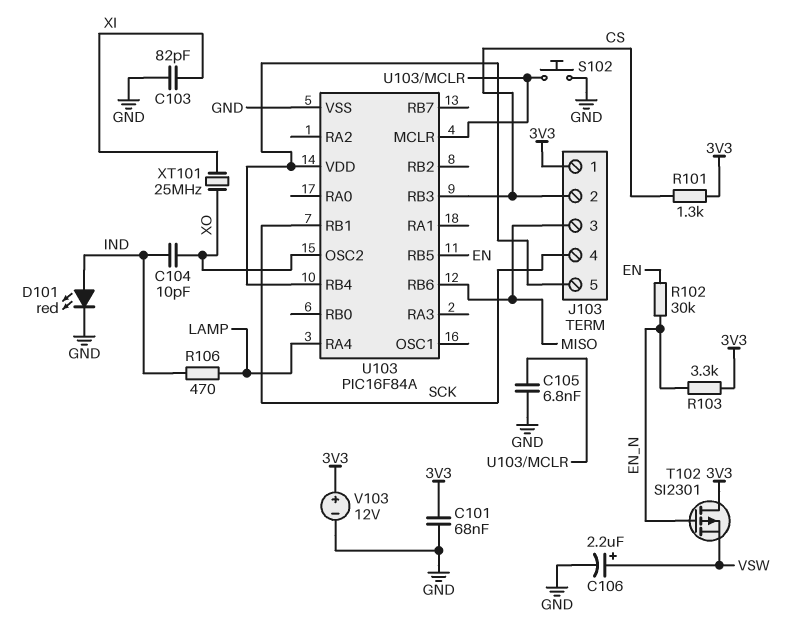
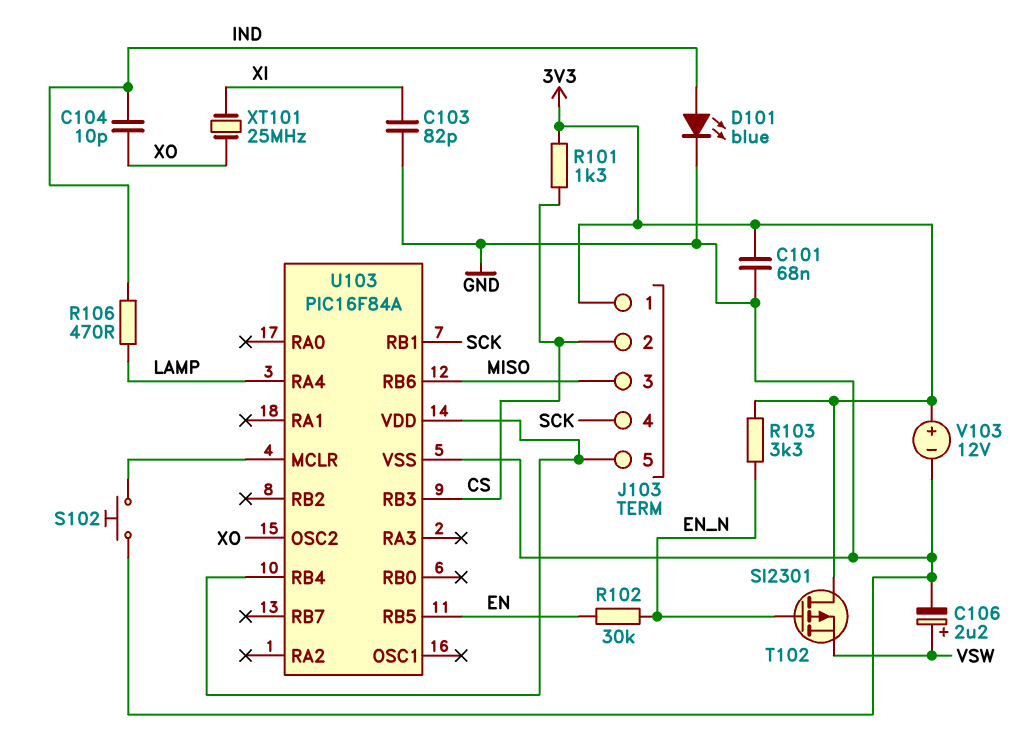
C105: 6.8nF (GND, U103/MCLR) -> none
D101: LED red (A IND, K GND) -> LED blue (A IND, K GND)

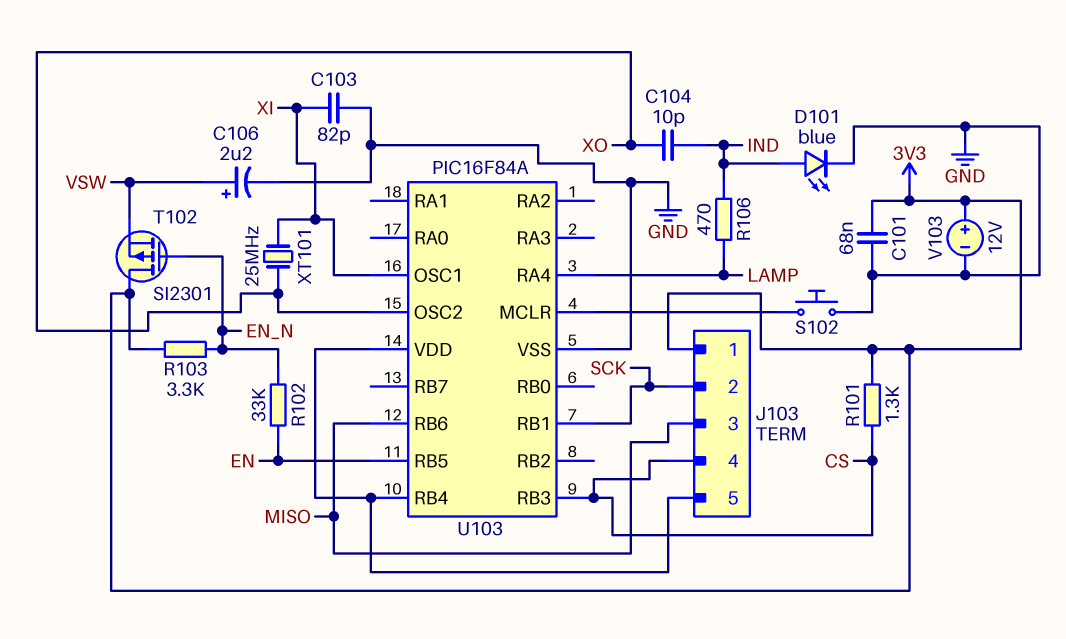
J103 pin 2: CS -> SCK
J103 pin 4: SCK -> CS
R102: 30k (EN, EN_N) -> 33k (EN, EN_N)
U103 pin OSC1: none -> XI

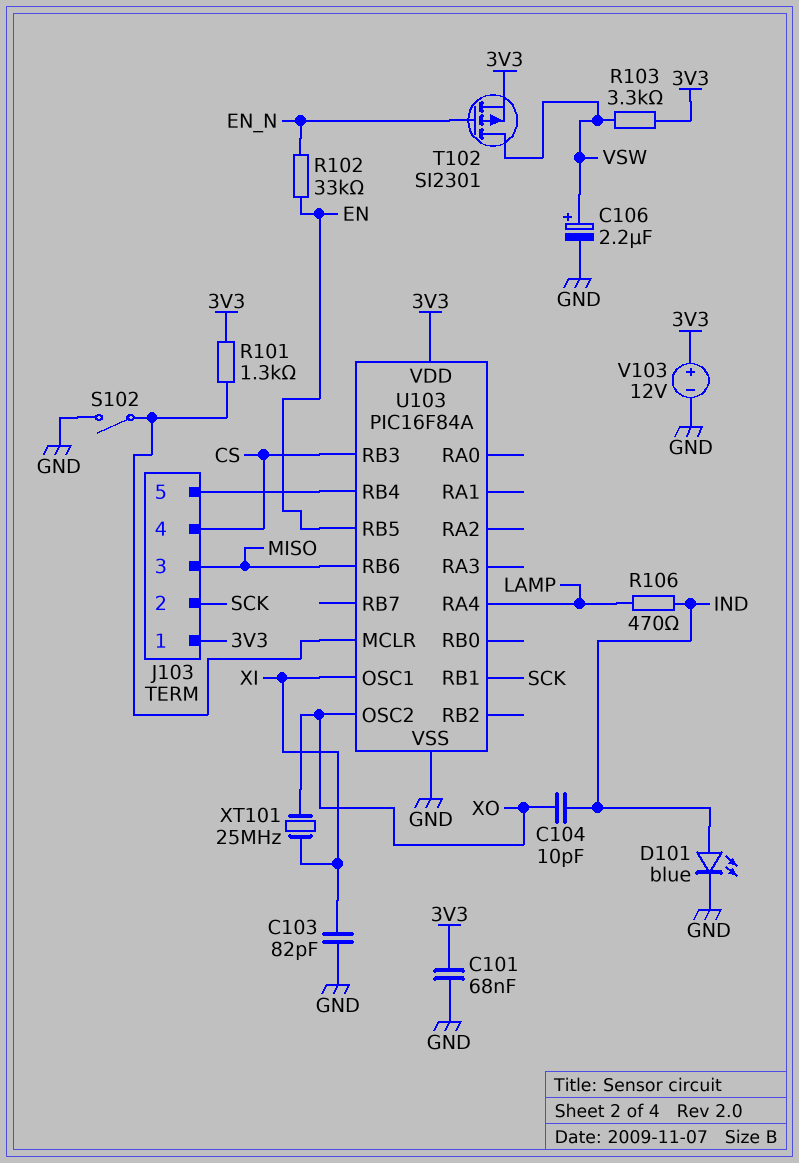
R101: 1.3k (3V3, CS) -> 1.3k (3V3, U103/MCLR)
R103: 3.3k (3V3, EN_N) -> 3.3k (3V3, VSW)
S102: button (GND, U103/MCLR) -> switch (GND, U103/MCLR)
T102: PMOS SI2301 (G EN_N, D 3V3, S VSW) -> PMOS SI2301 (G EN_N, D VSW, S 3V3)
U103 pin VDD: J103/5 -> 3V3

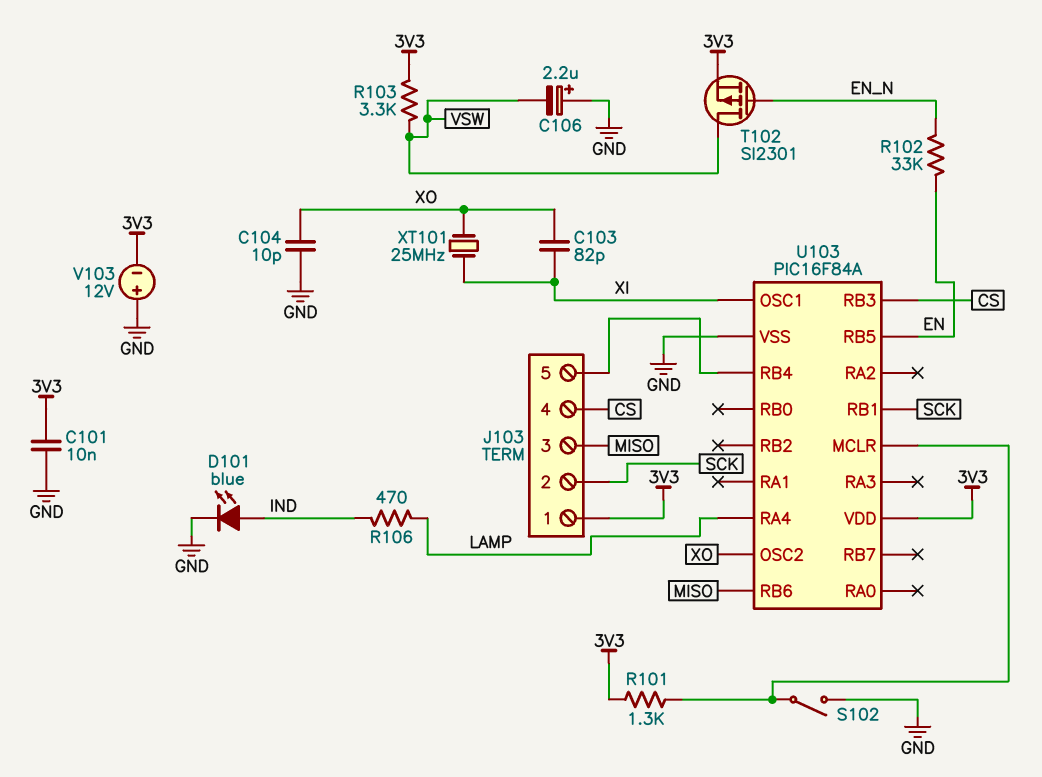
C101: 68nF (3V3, GND) -> 10nF (3V3, GND)
C103: 82pF (GND, XI) -> 82pF (XI, XO)
C104: 10pF (IND, XO) -> 10pF (GND, XO)
C106: 2.2uF (plus VSW, minus GND) -> 2.2uF (plus GND, minus VSW)
V103: 12V (plus 3V3, minus GND) -> 12V (plus GND, minus 3V3)

